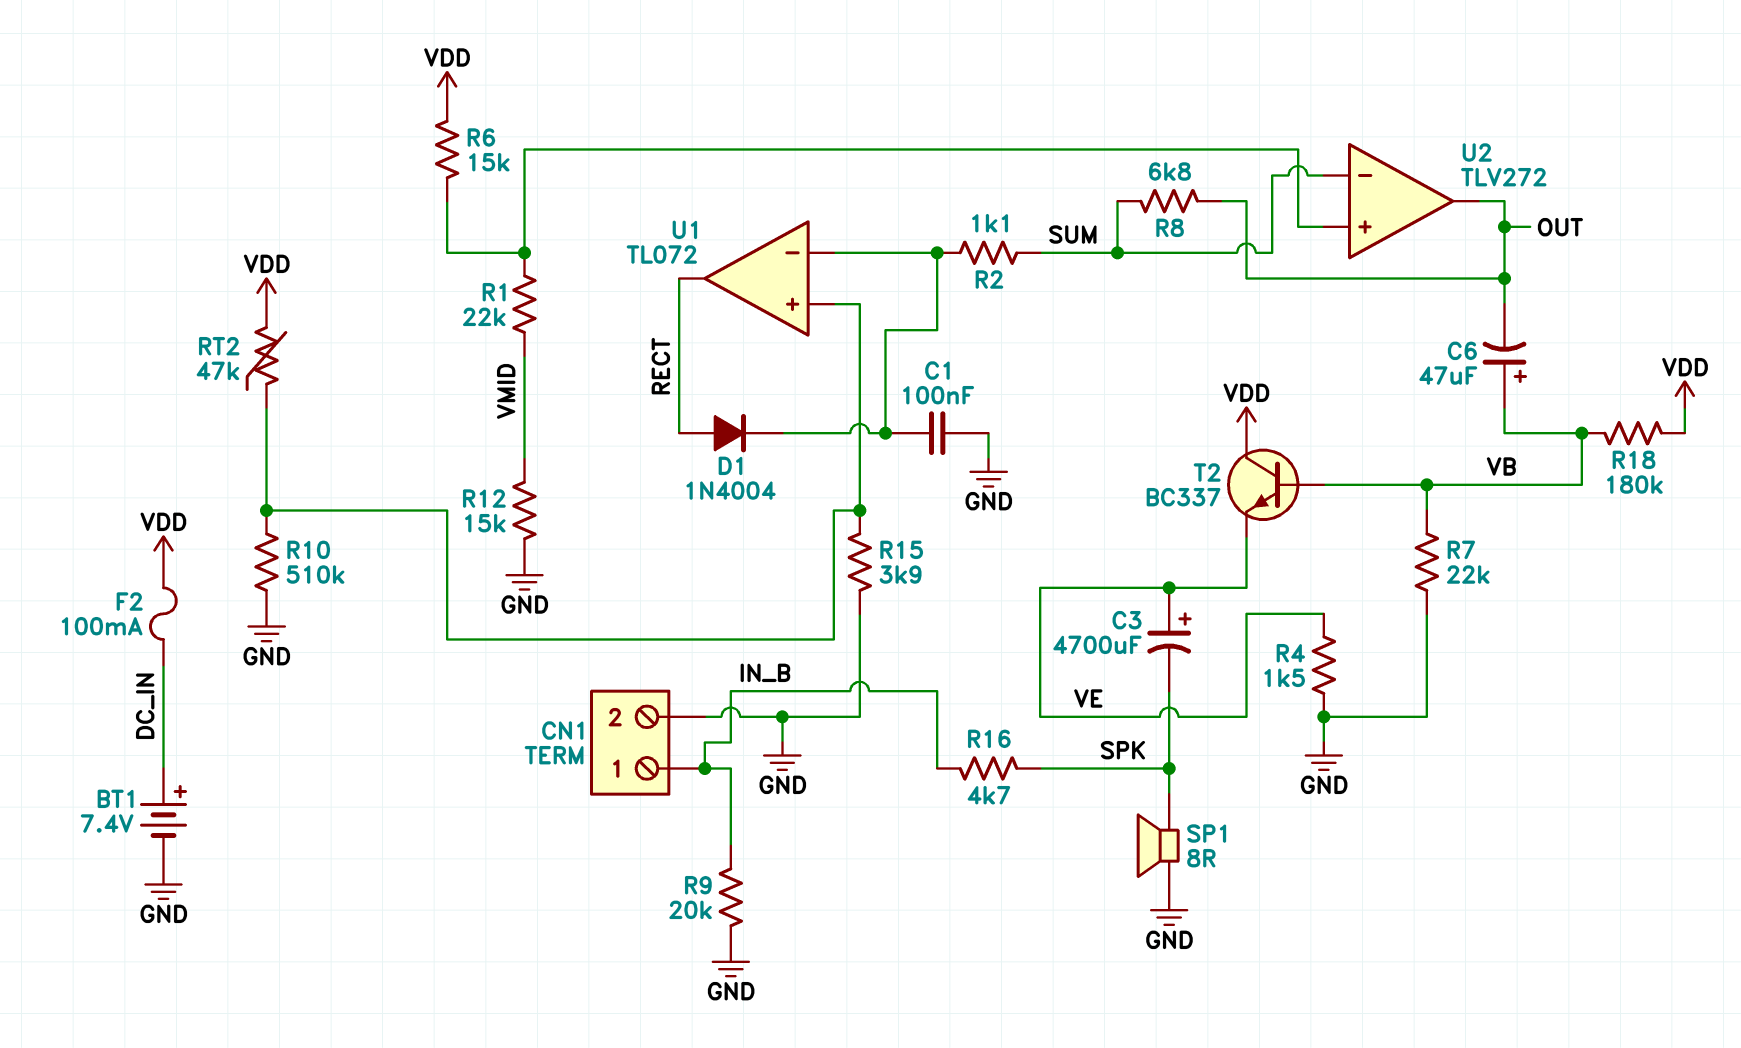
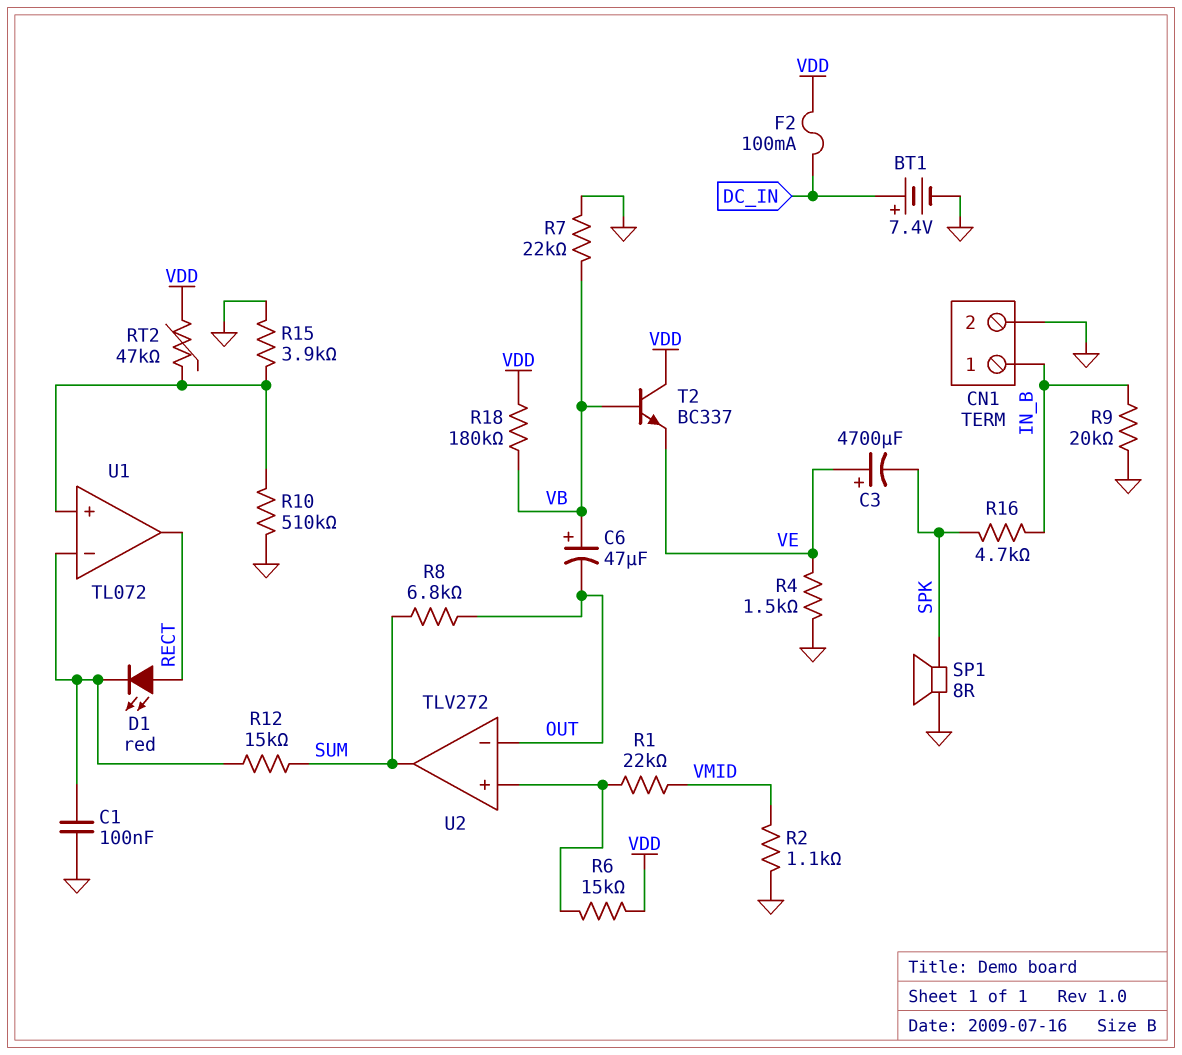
D1: diode 1N4004 (A RECT, K U1/in-) -> LED red (A RECT, K U1/in-)
R2: 1.1k (SUM, U1/in-) -> 1.1k (GND, VMID)
R12: 15k (GND, VMID) -> 15k (SUM, U1/in-)
U2 pin in-: SUM -> OUT
U2 pin out: OUT -> SUM

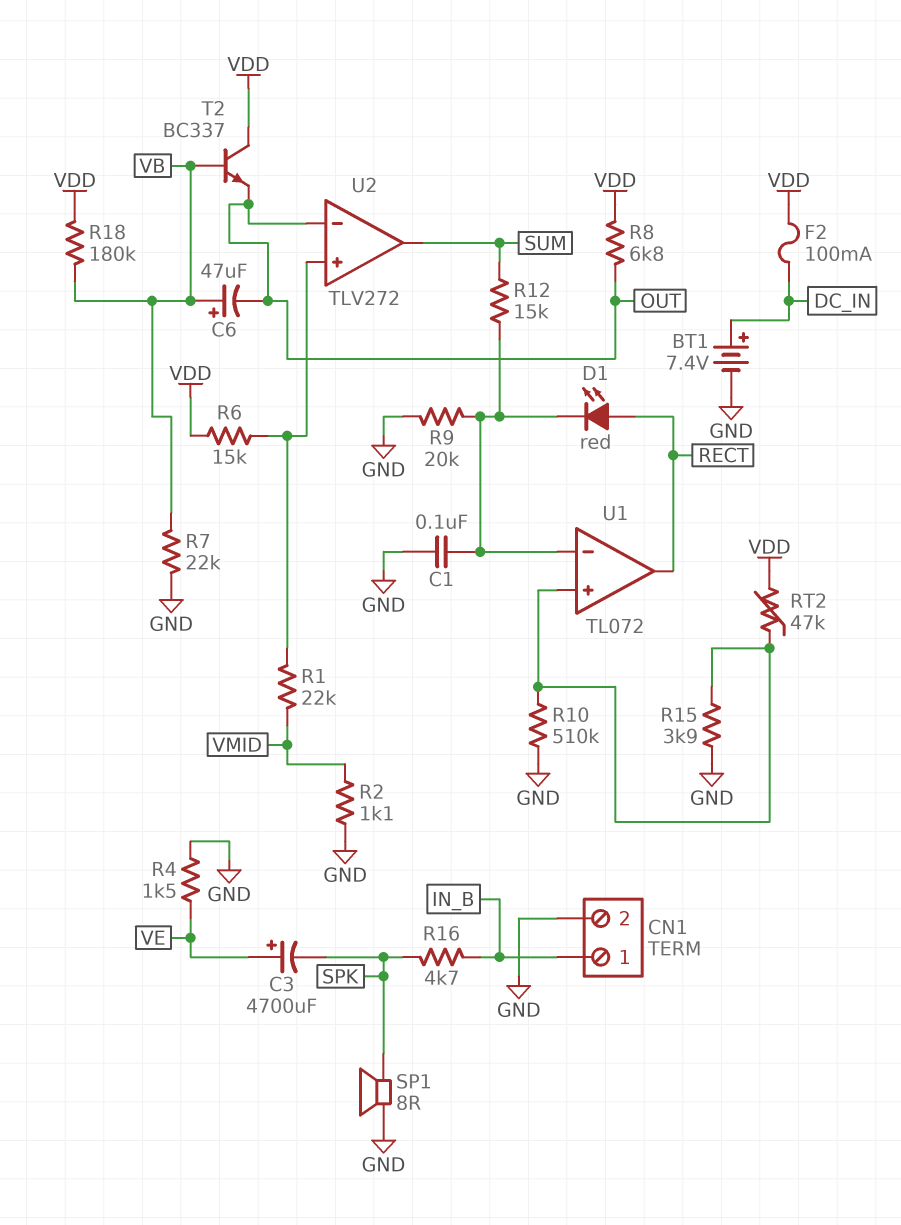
R8: 6.8k (OUT, SUM) -> 6.8k (OUT, VDD)
R9: 20k (GND, IN_B) -> 20k (GND, U1/in-)
T2: NPN BC337 (B VB, C VDD, E VE) -> NPN BC337 (B VB, C VDD, E OUT)

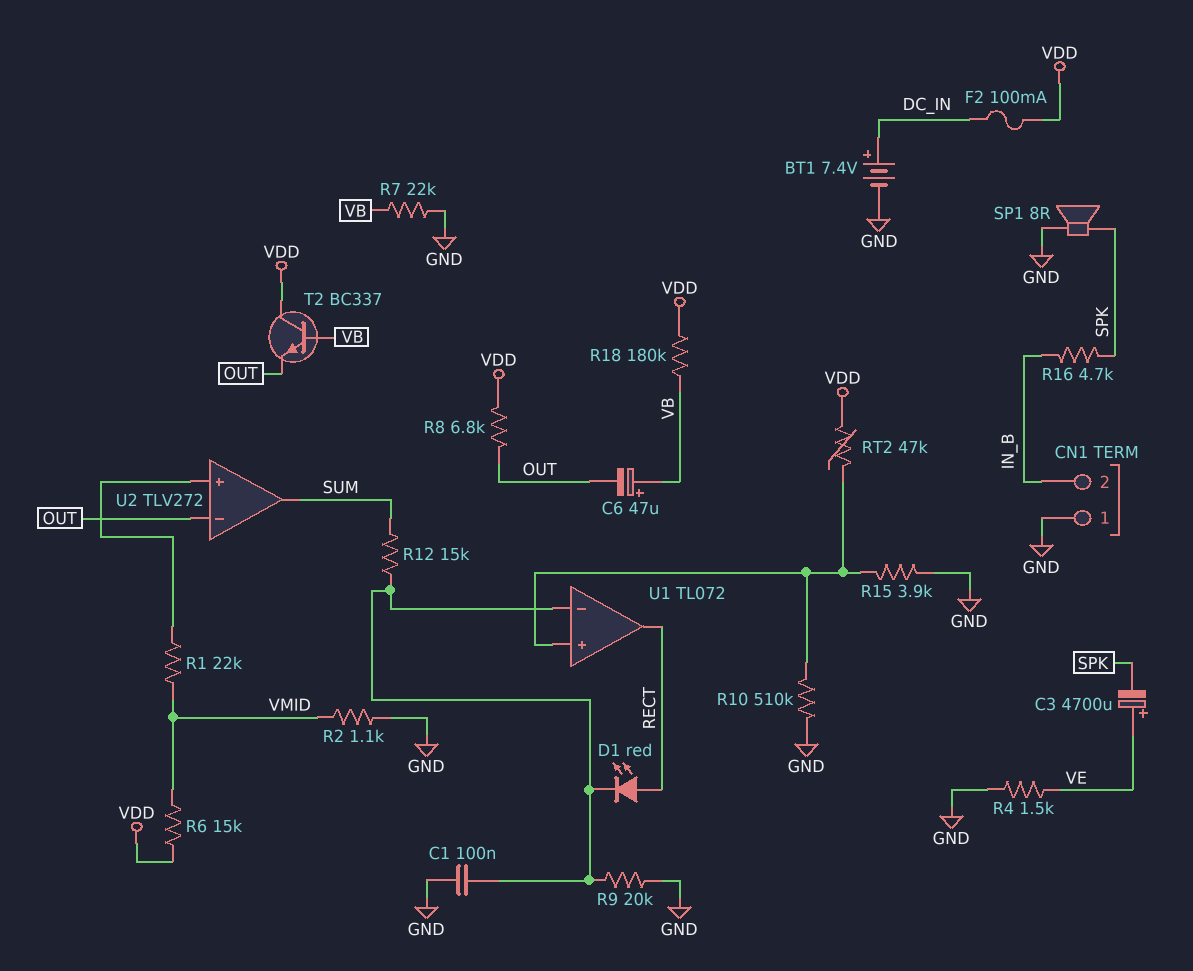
CN1 pin 1: IN_B -> GND
CN1 pin 2: GND -> IN_B
R6: 15k (U2/in+, VDD) -> 15k (VDD, VMID)

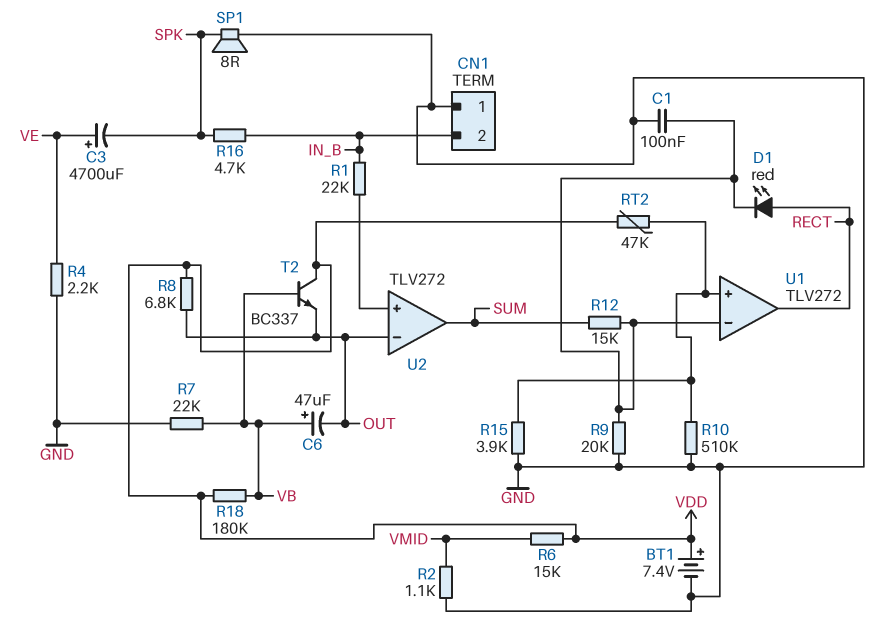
BT1: 7.4V (plus DC_IN, minus GND) -> 7.4V (plus VDD, minus GND)
F2: 100mA (DC_IN, VDD) -> none
R1: 22k (U2/in+, VMID) -> 22k (IN_B, U2/in+)
R4: 1.5k (GND, VE) -> 2.2k (GND, VE)
U1: TL072 -> TLV272

